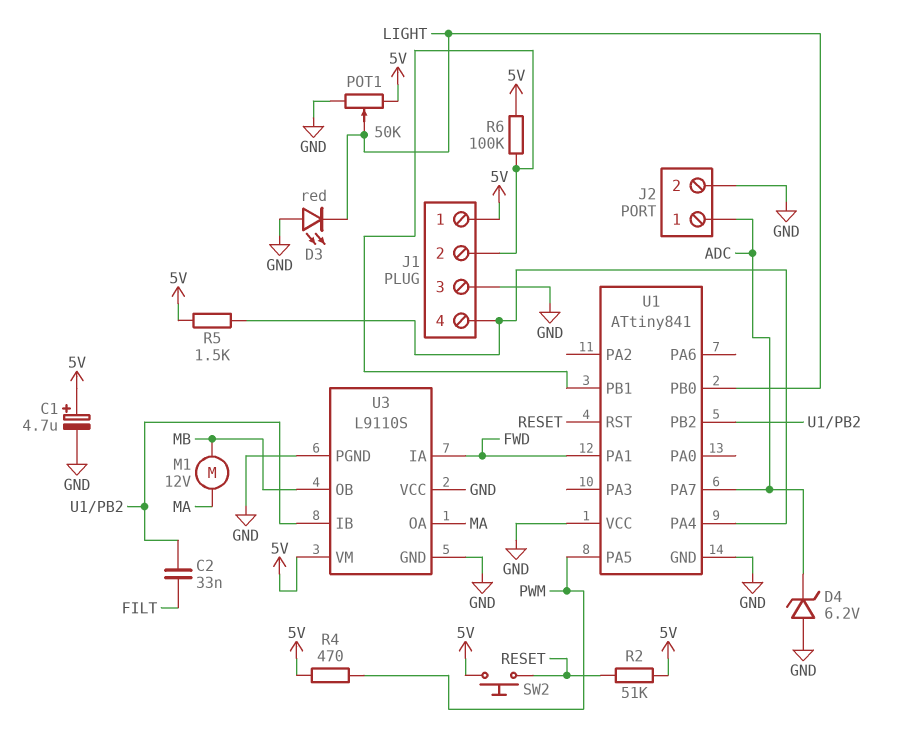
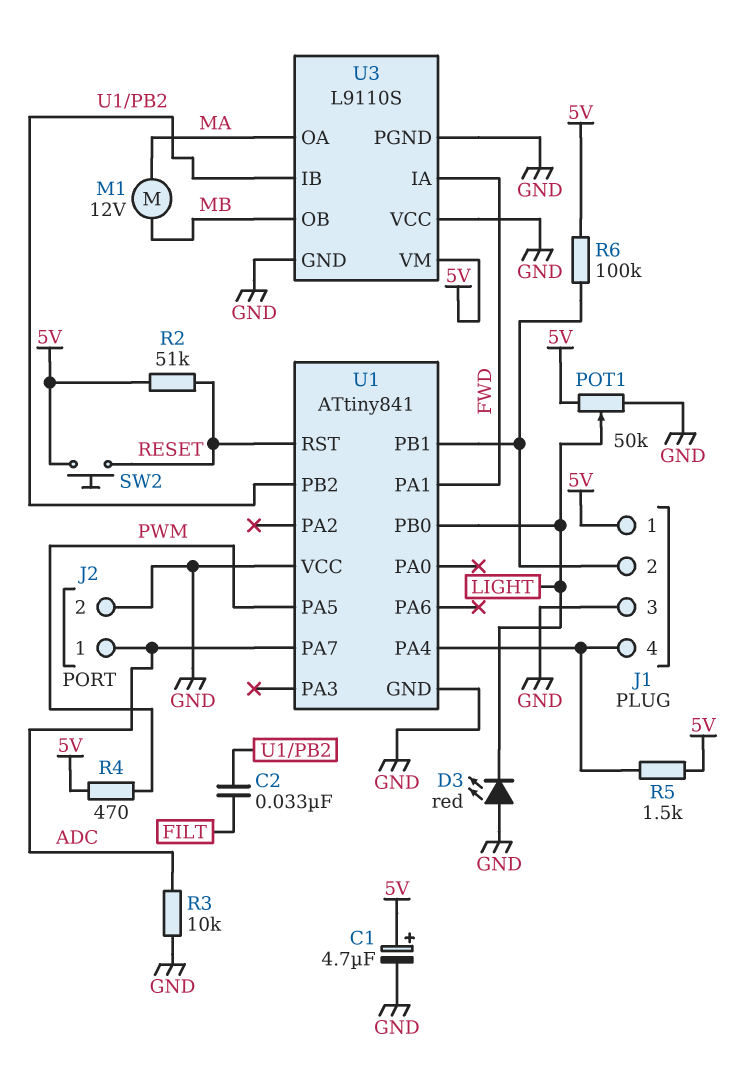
D4: zener 6.2V (A GND, K ADC) -> none
R3: none -> 10k (ADC, GND)

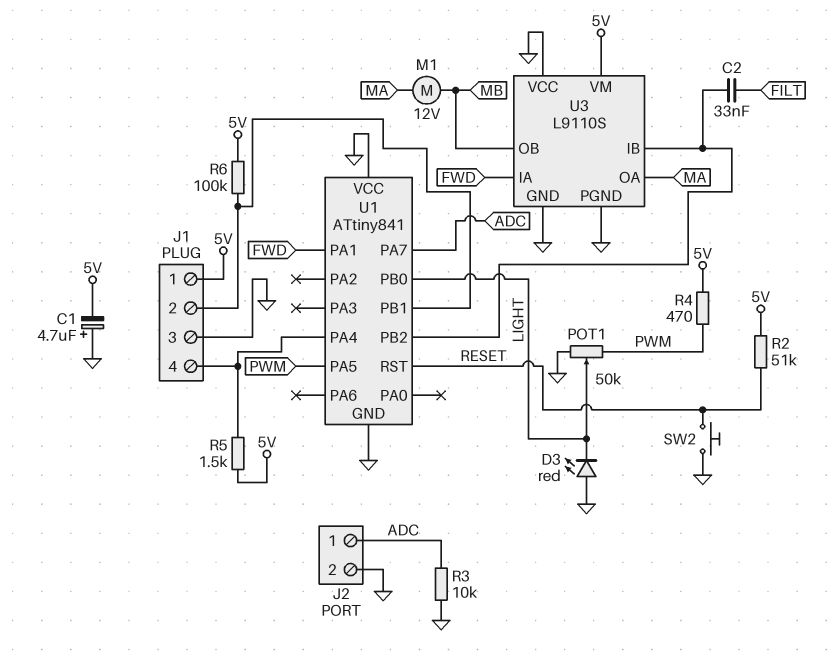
C1: 4.7uF (plus 5V, minus GND) -> 4.7uF (plus GND, minus 5V)
POT1: 50k (5V, GND, wiper LIGHT) -> 50k (GND, PWM, wiper LIGHT)
SW2: button (5V, RESET) -> button (GND, RESET)

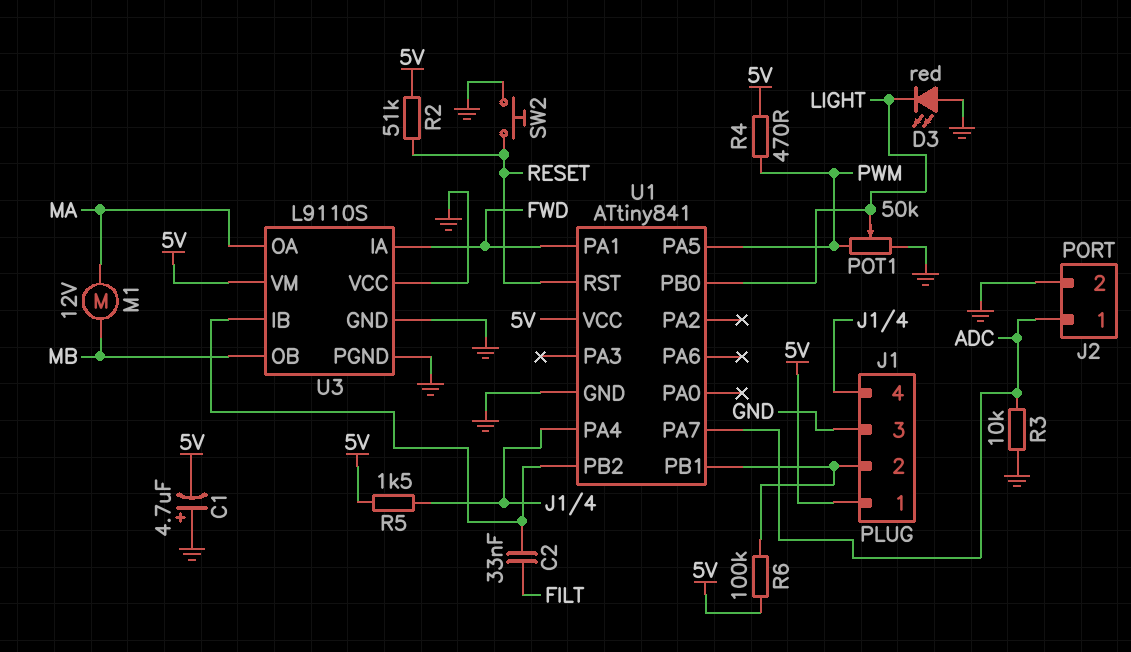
U1 pin VCC: GND -> 5V

